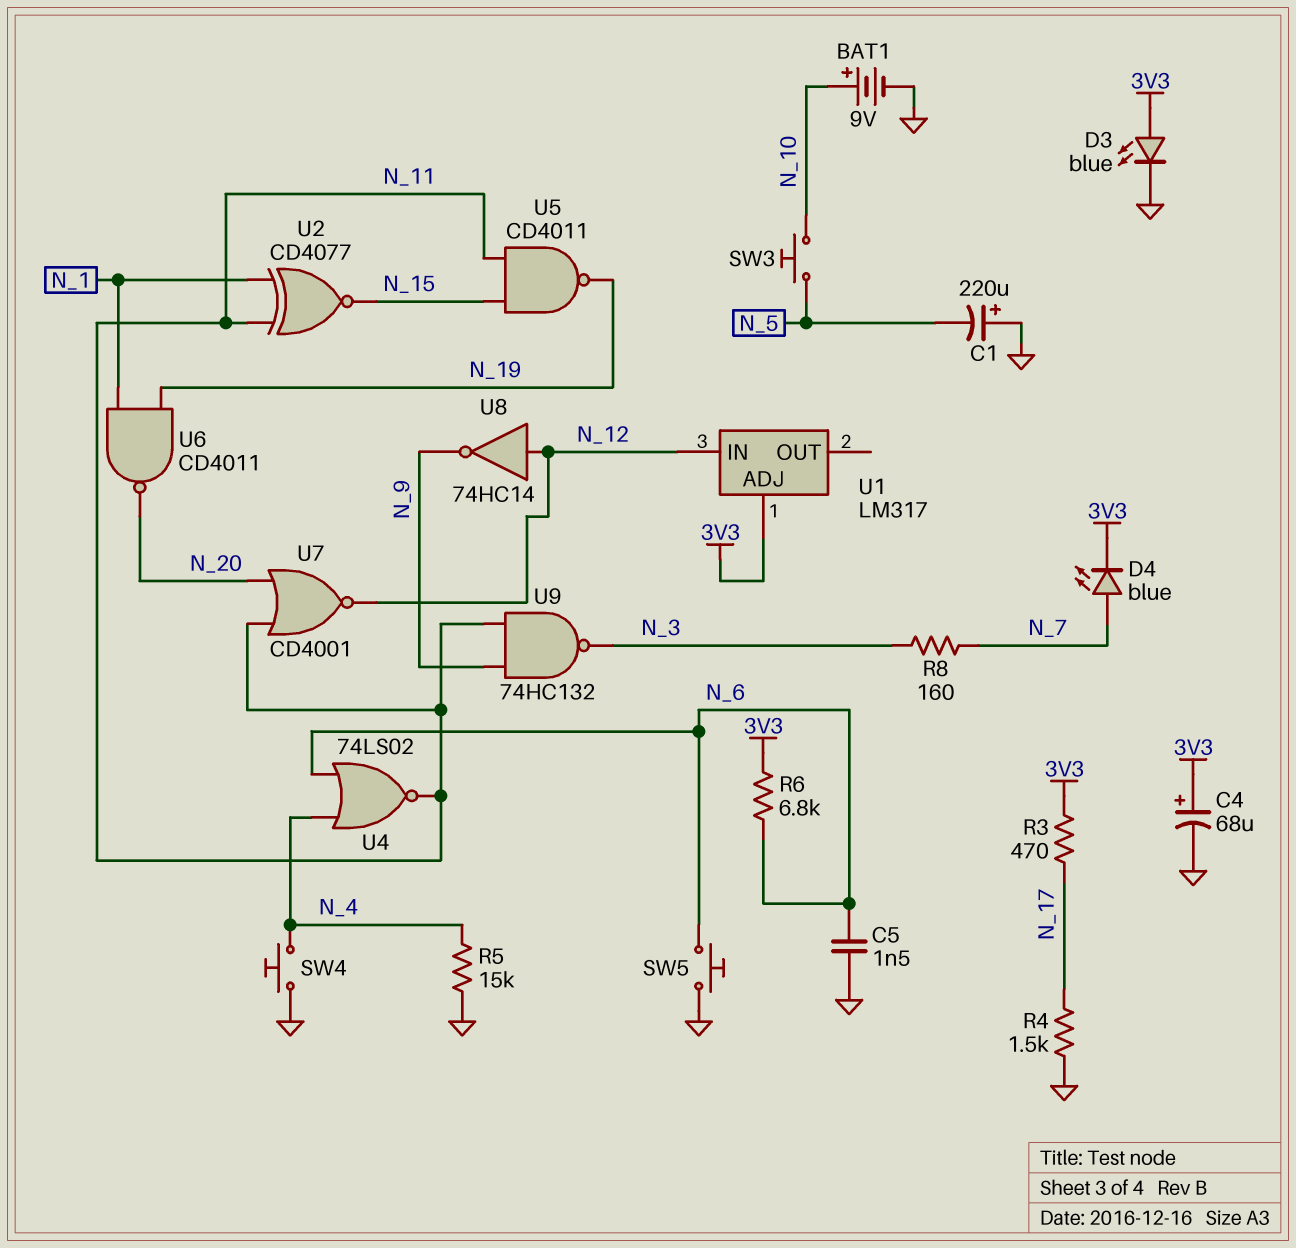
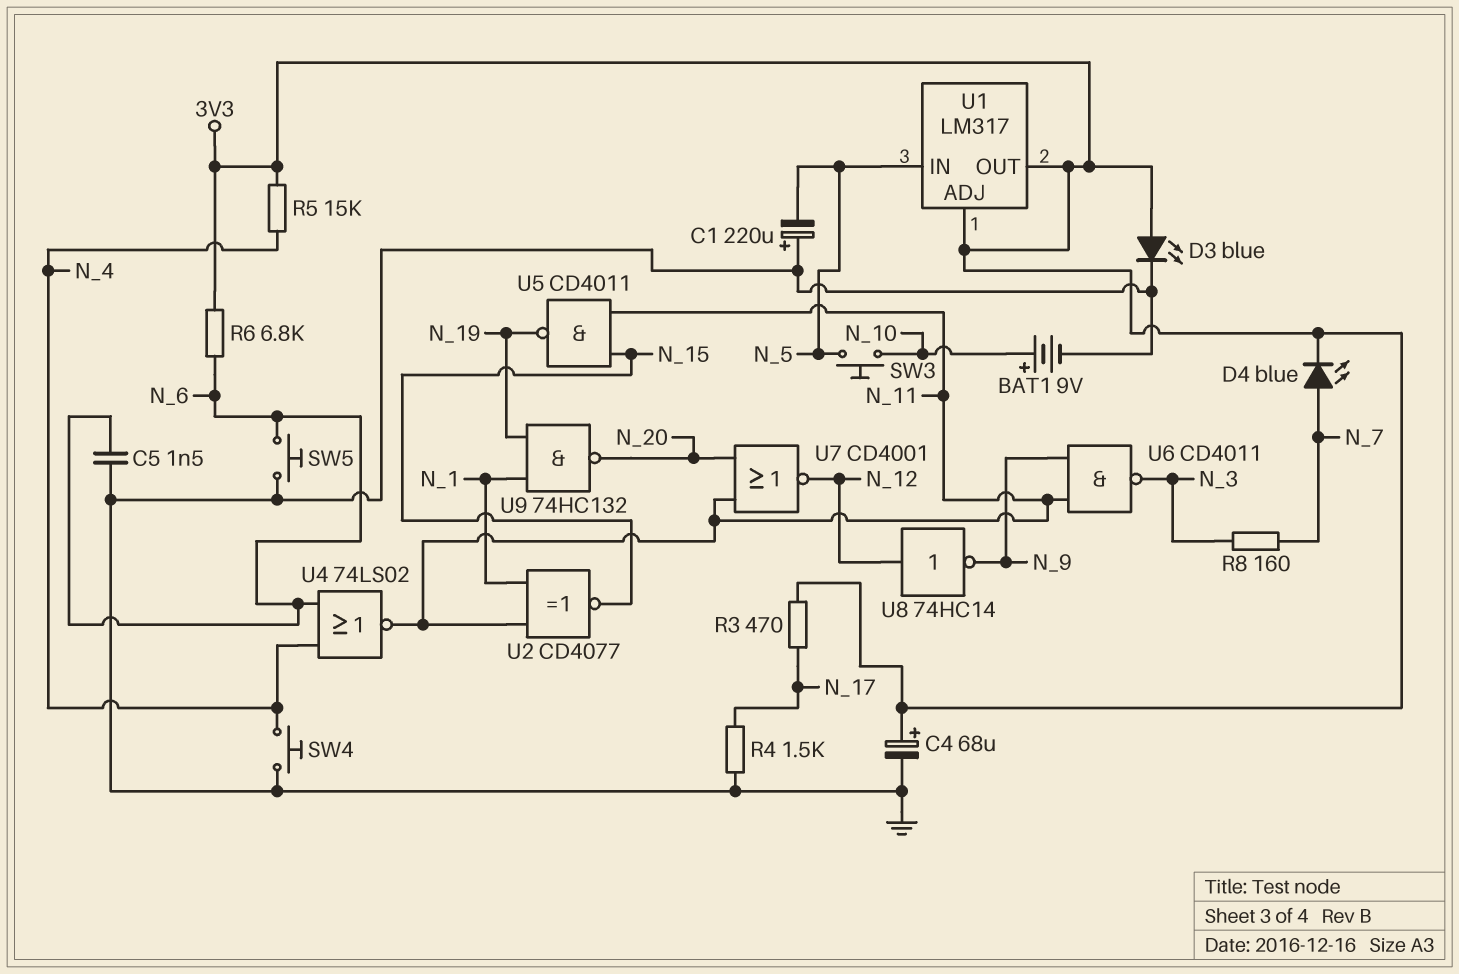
R5: 15k (GND, N_4) -> 15k (3V3, N_4)
U1 pin IN: N_12 -> N_5
U1 pin OUT: none -> 3V3
U6: NAND CD4011 (in N_1, in N_19, out N_20) -> NAND CD4011 (in N_9, in N_11, out N_3)
U9: NAND 74HC132 (in N_9, in N_11, out N_3) -> NAND 74HC132 (in N_1, in N_19, out N_20)

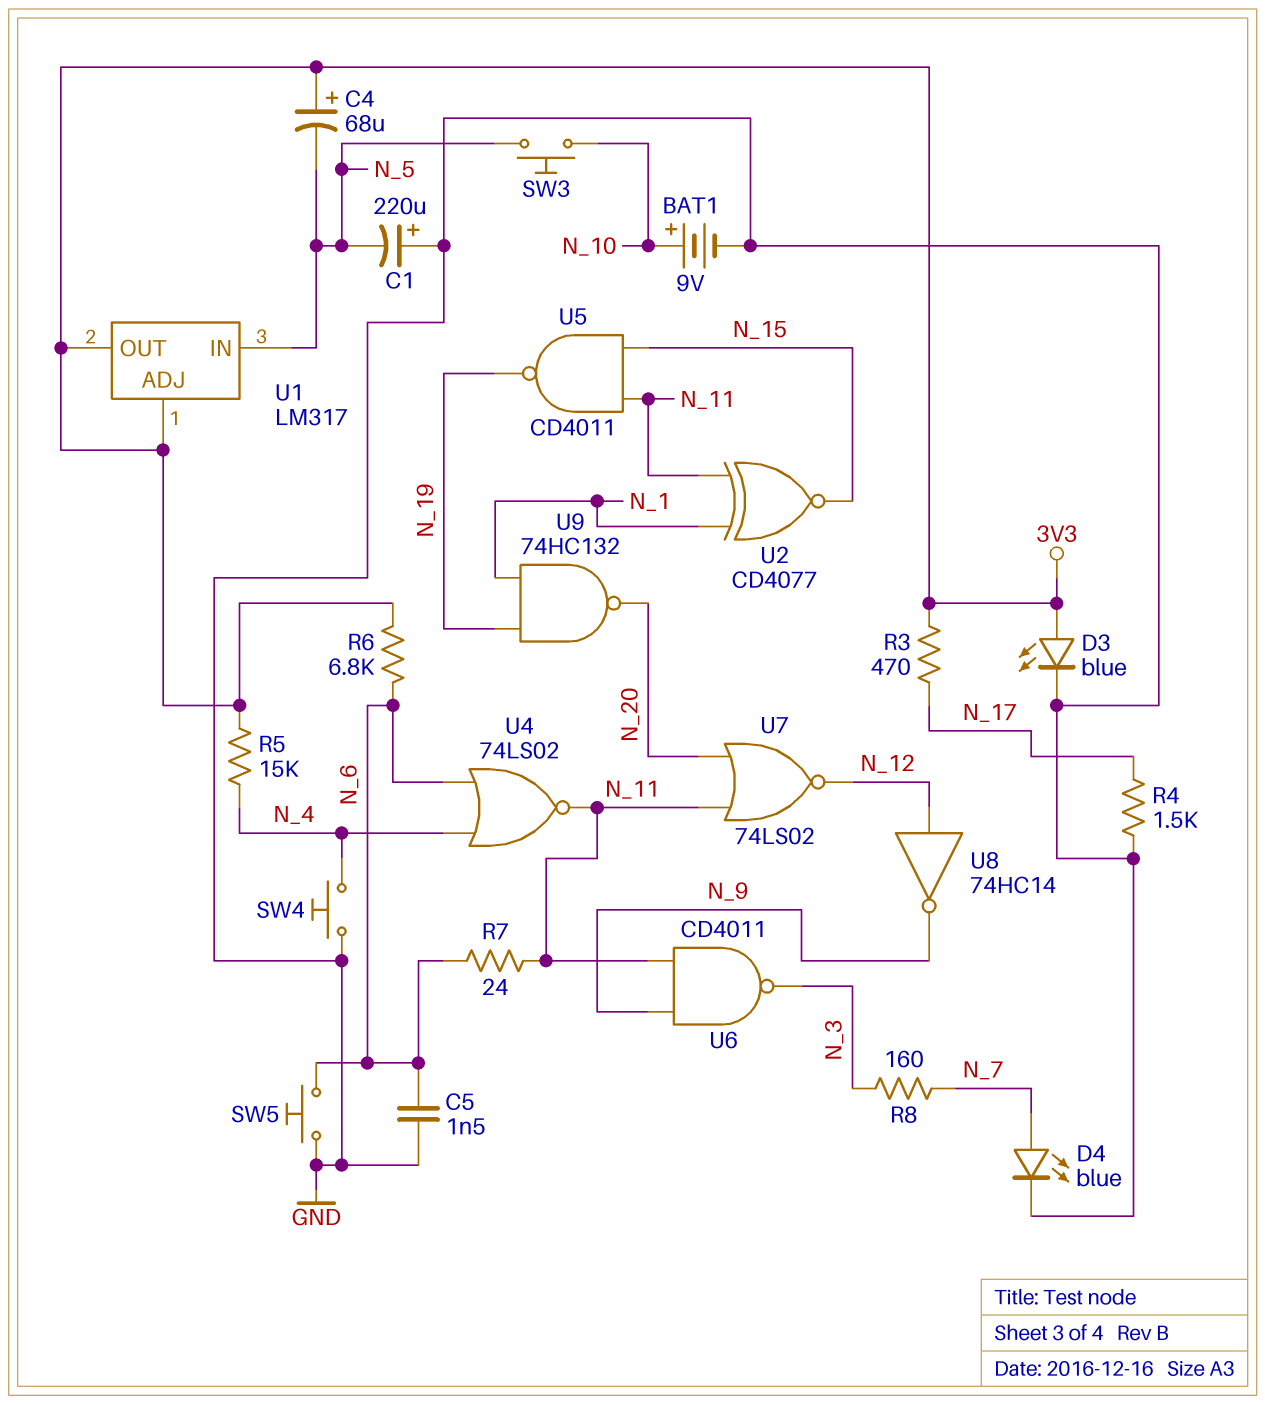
C4: 68uF (plus 3V3, minus GND) -> 68uF (plus 3V3, minus N_5)
D4: LED blue (A N_7, K 3V3) -> LED blue (A N_7, K GND)
R7: none -> 24 (N_6, N_11)
U7: NOR CD4001 (in N_11, in N_20, out N_12) -> NOR 74LS02 (in N_11, in N_20, out N_12)

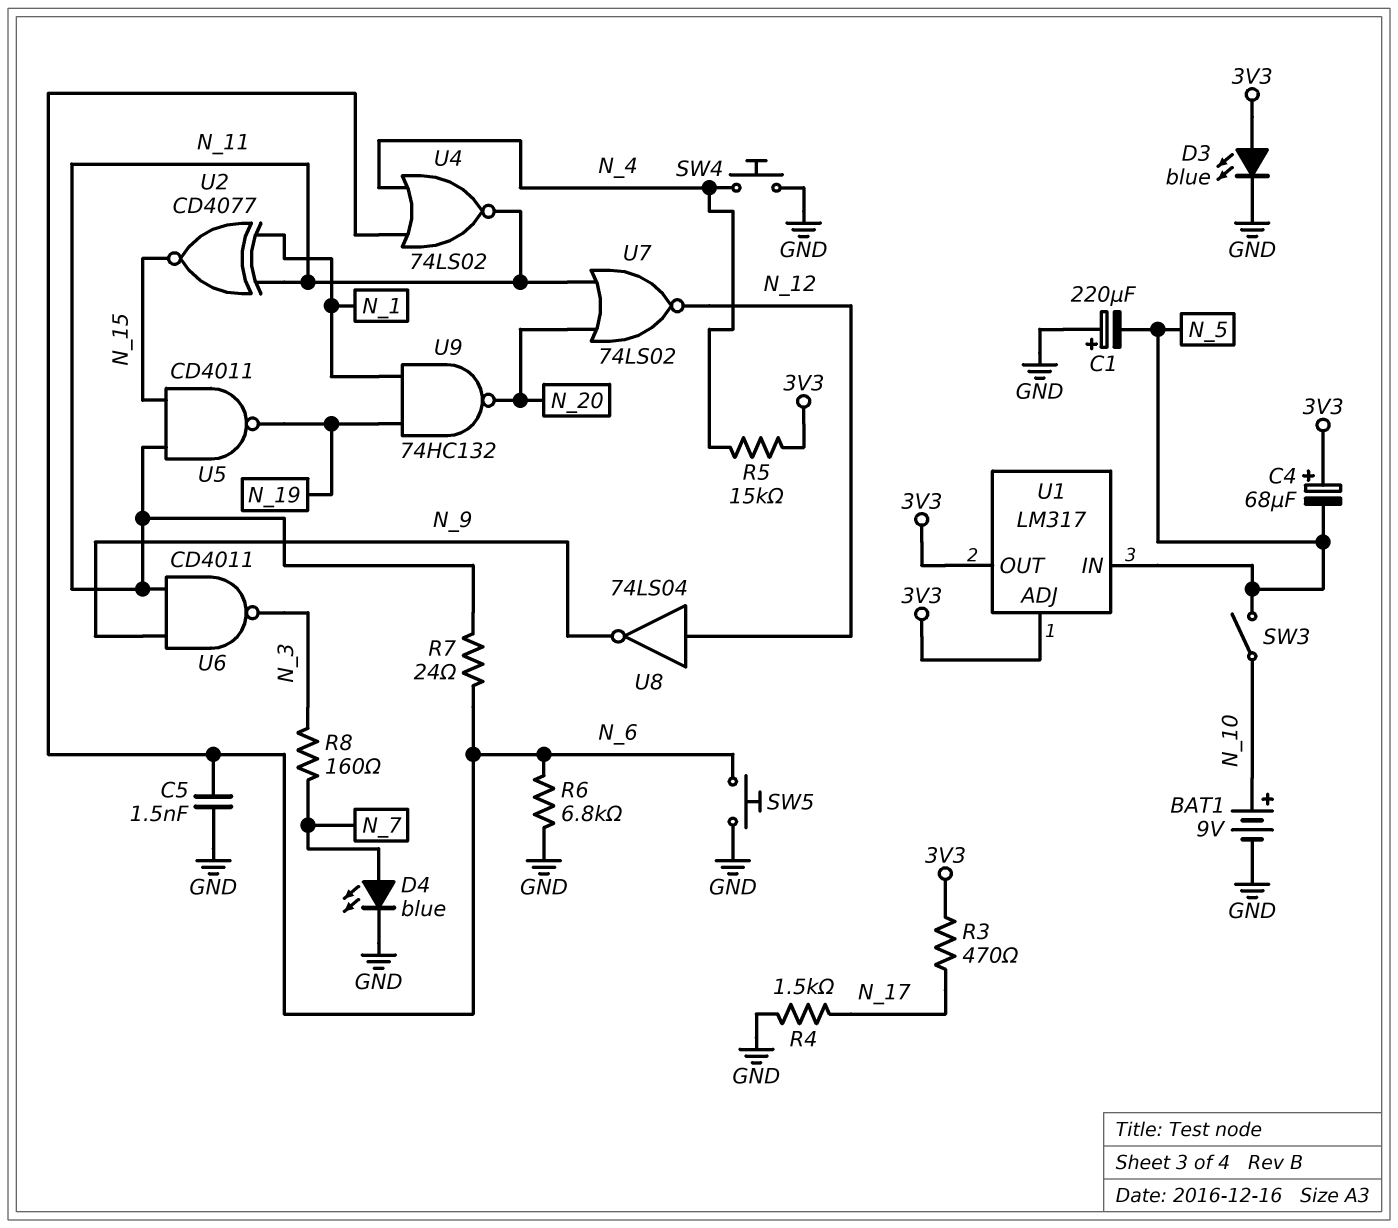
R6: 6.8k (3V3, N_6) -> 6.8k (GND, N_6)
SW3: button (N_5, N_10) -> switch (N_5, N_10)
U8: NOT 74HC14 (in N_12, out N_9) -> NOT 74LS04 (in N_12, out N_9)

